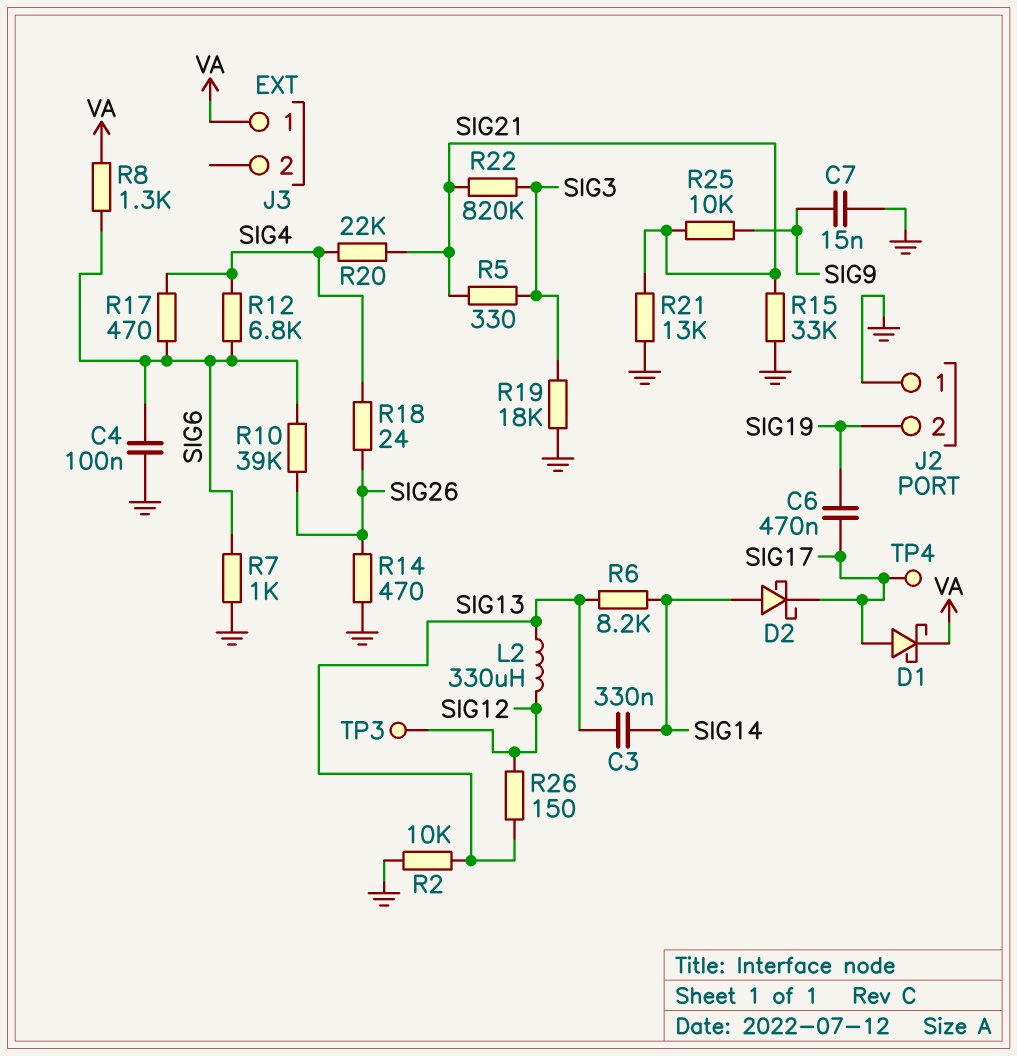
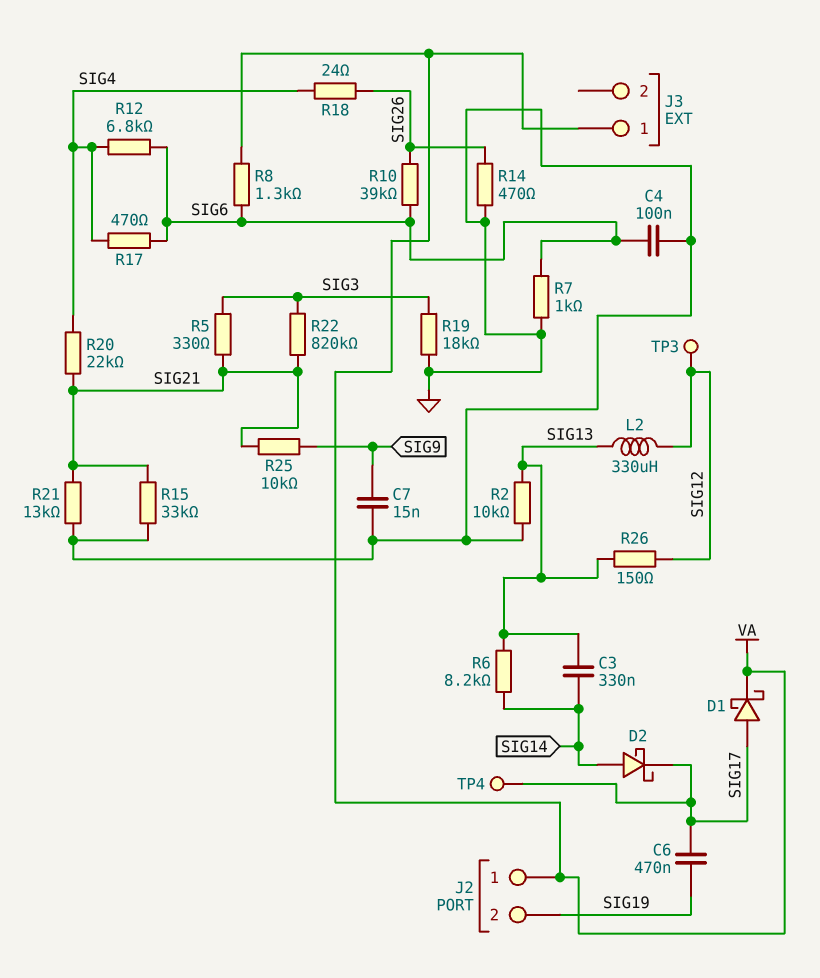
J2 pin 1: GND -> VA

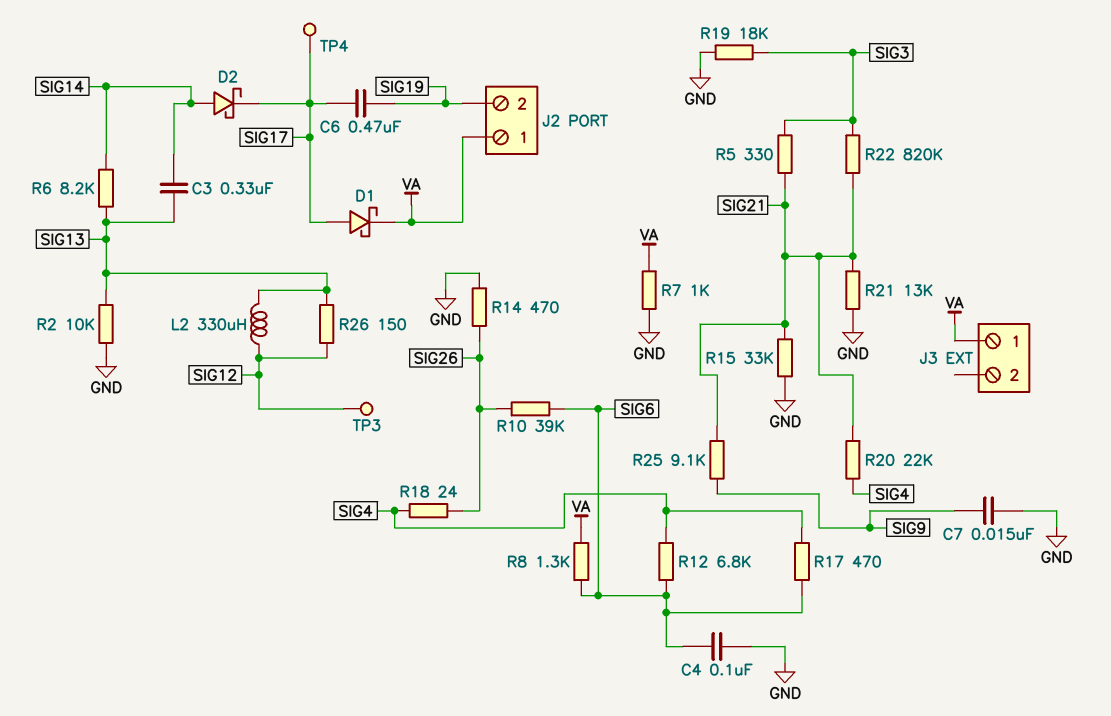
R7: 1k (GND, SIG6) -> 1k (GND, VA)
R25: 10k (SIG9, SIG21) -> 9.1k (SIG9, SIG21)

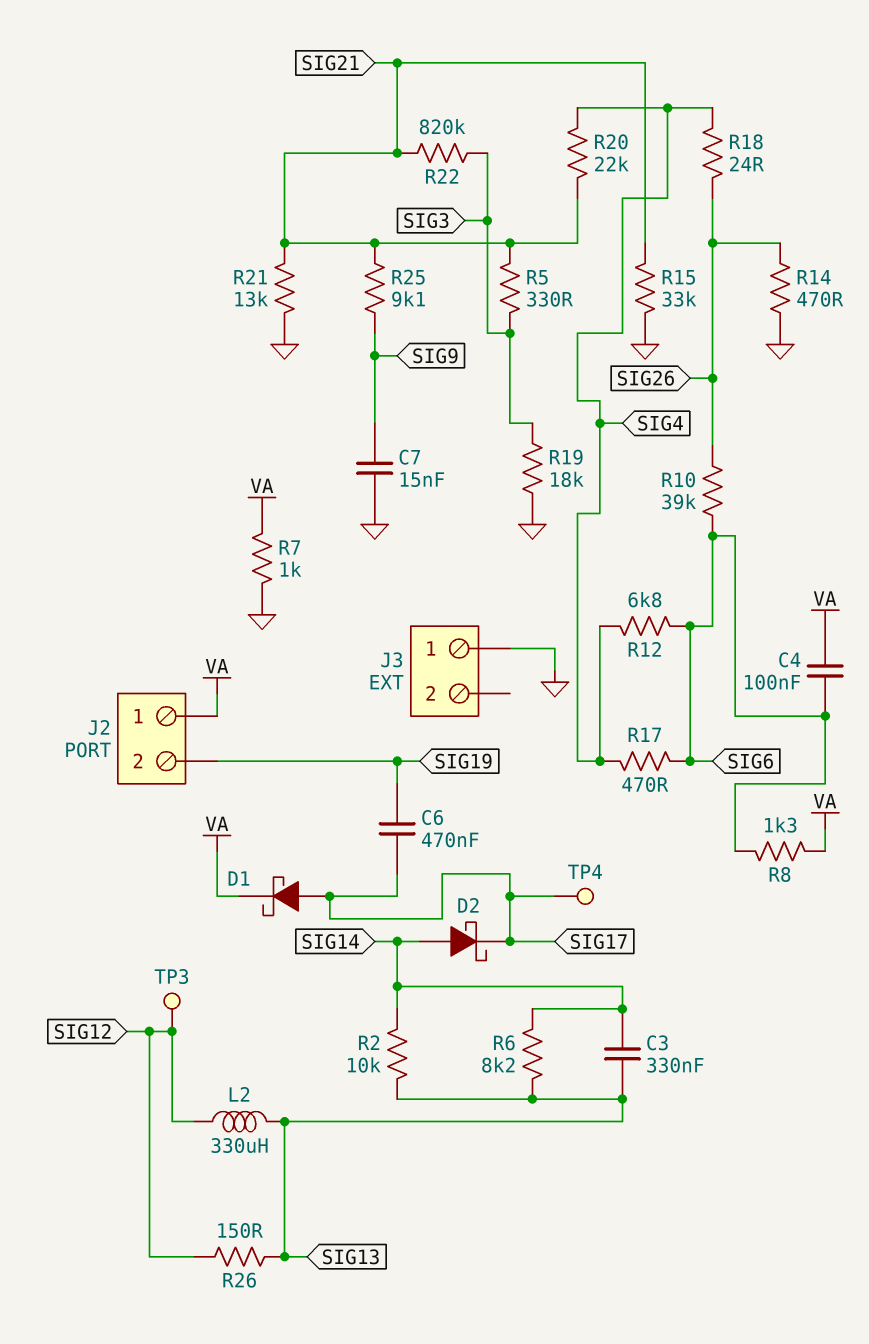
C4: 100nF (GND, SIG6) -> 100nF (SIG6, VA)
J3 pin 1: VA -> GND
R2: 10k (GND, SIG13) -> 10k (SIG13, SIG14)

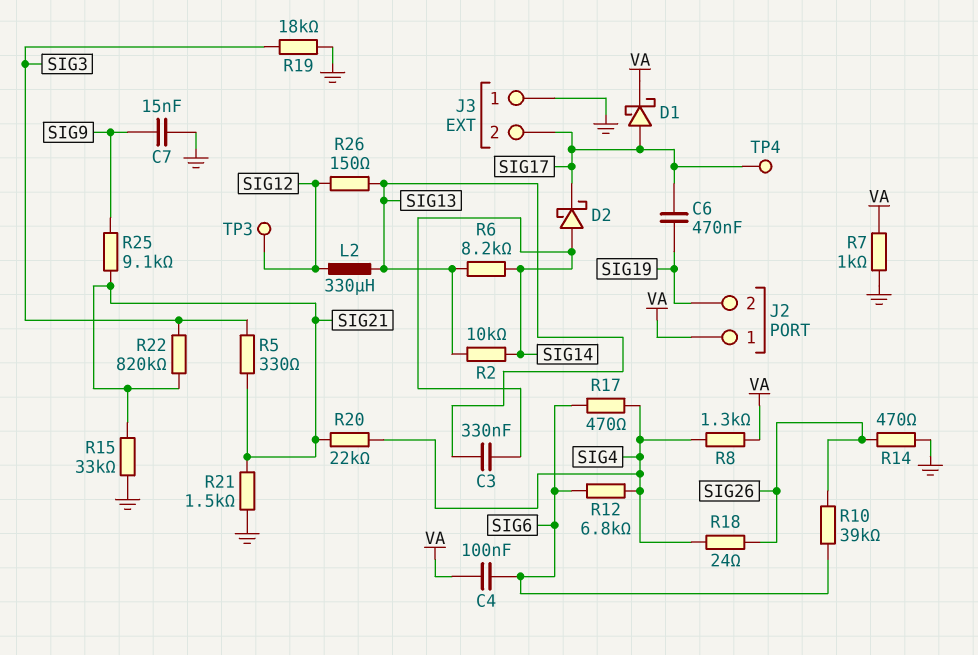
J3 pin 2: none -> SIG17
R8: 1.3k (SIG6, VA) -> 1.3k (SIG4, VA)
R21: 13k (GND, SIG21) -> 1.5k (GND, SIG21)

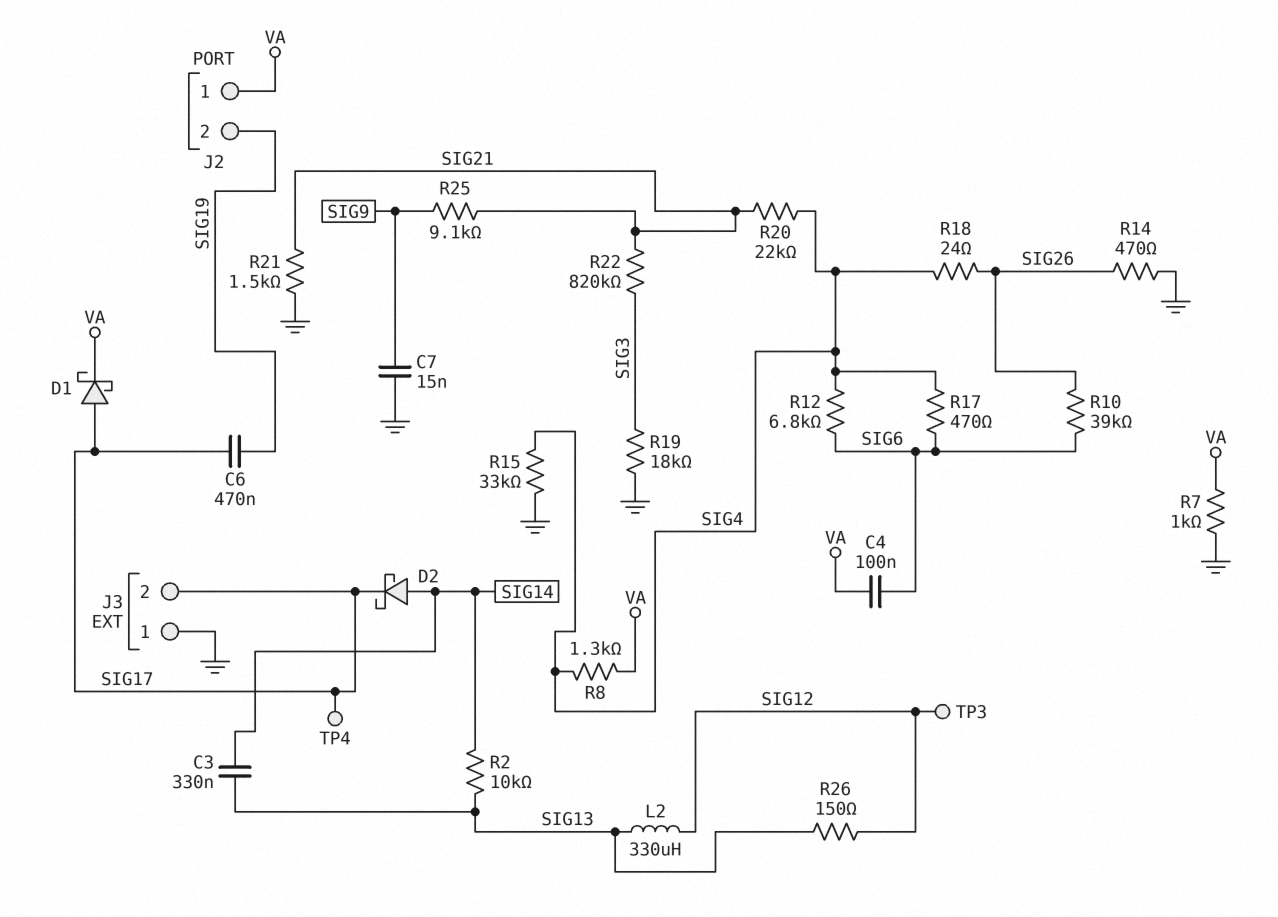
R5: 330 (SIG3, SIG21) -> none
R6: 8.2k (SIG13, SIG14) -> none
R15: 33k (GND, SIG21) -> 33k (GND, SIG4)

